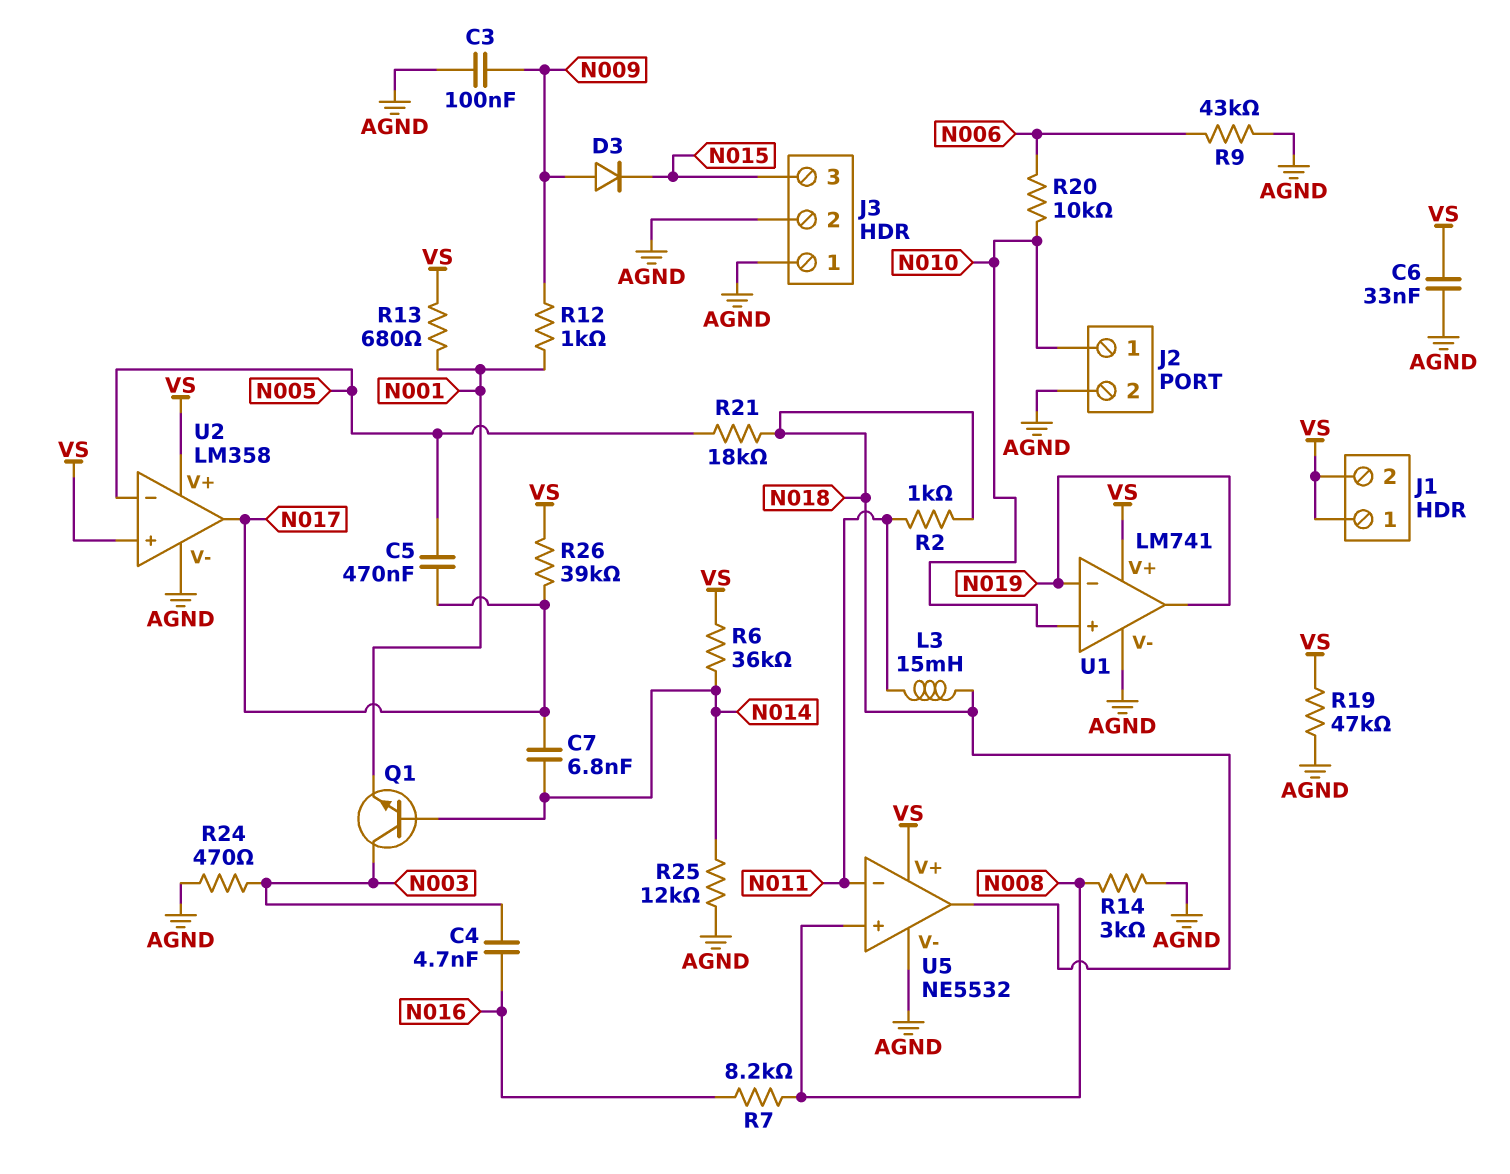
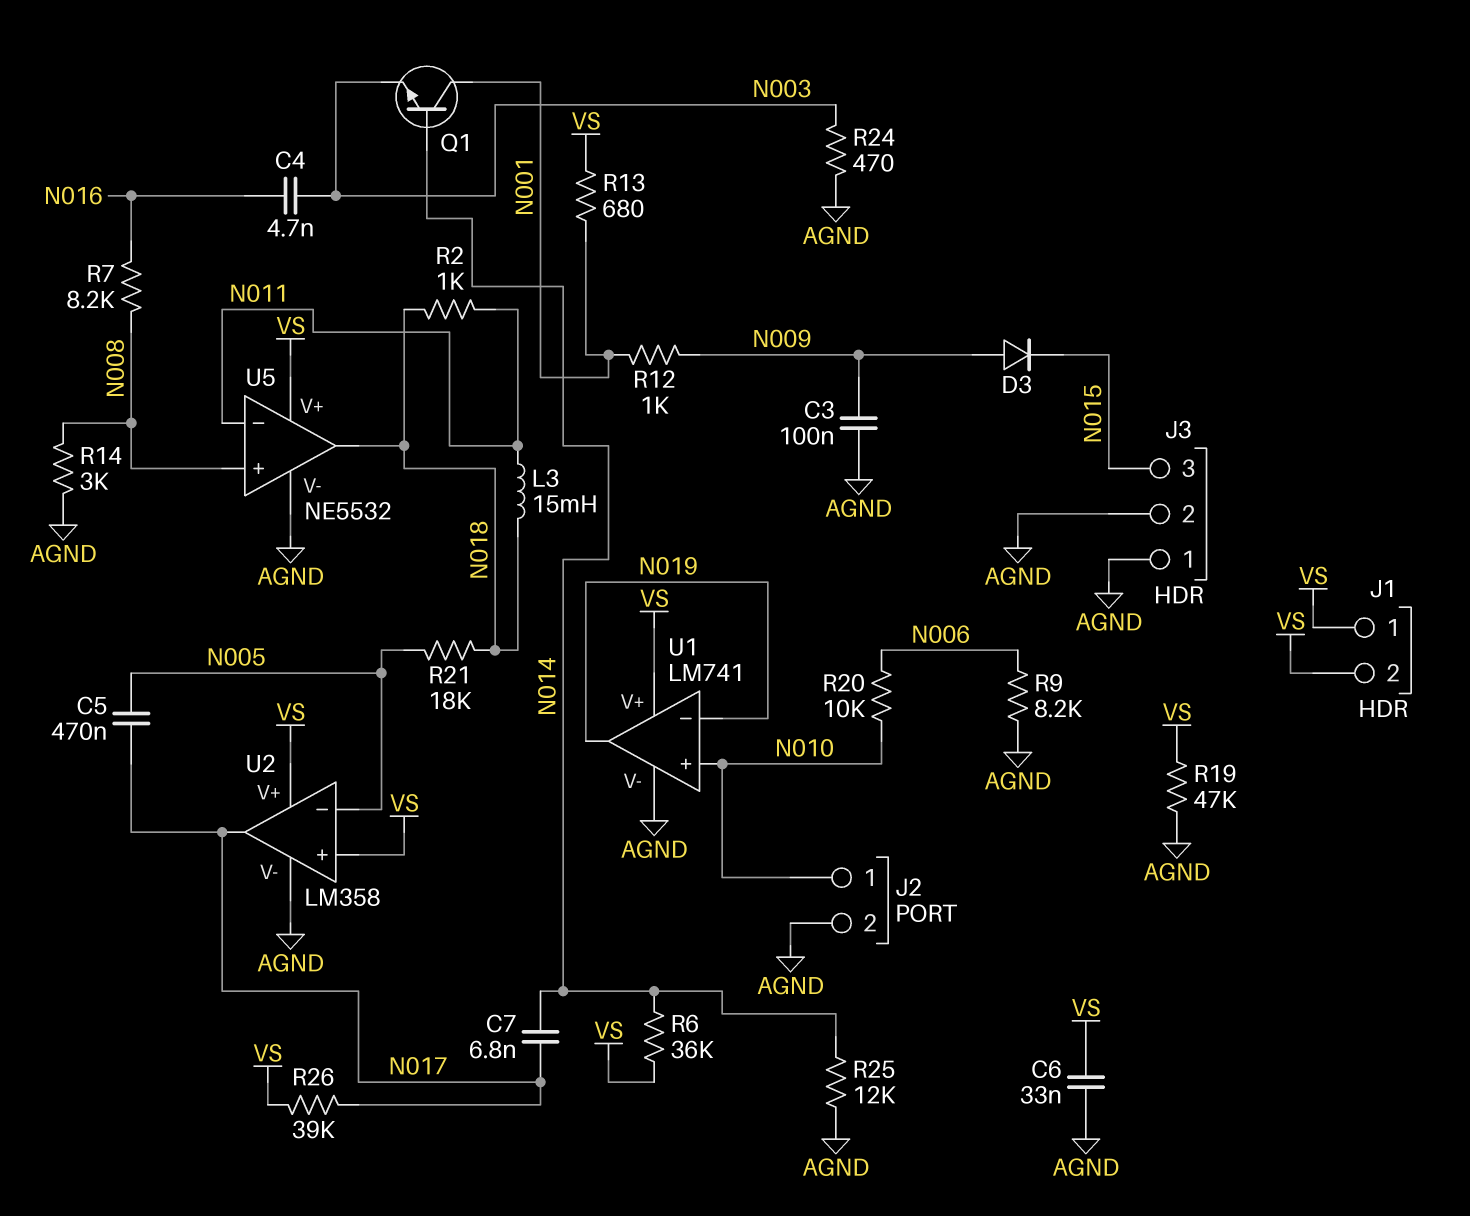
Q1: NPN (B N014, C N003, E N001) -> NPN (B N014, C N001, E N003)
R9: 43k (AGND, N006) -> 8.2k (AGND, N006)

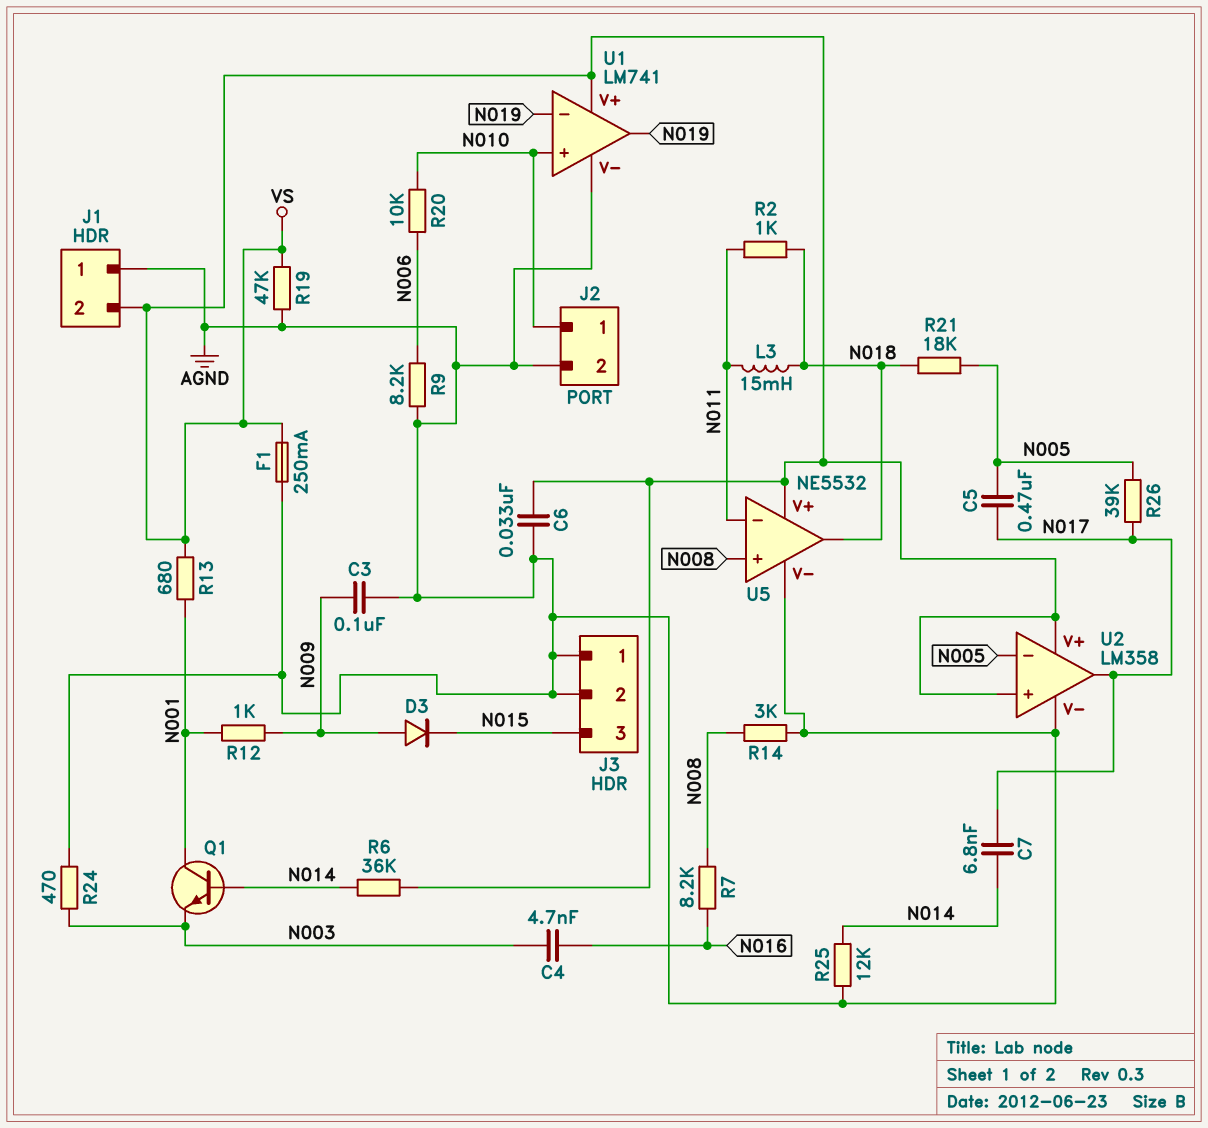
F1: none -> 250mA (AGND, VS)
J1 pin 1: VS -> AGND
R26: 39k (N017, VS) -> 39k (N005, N017)

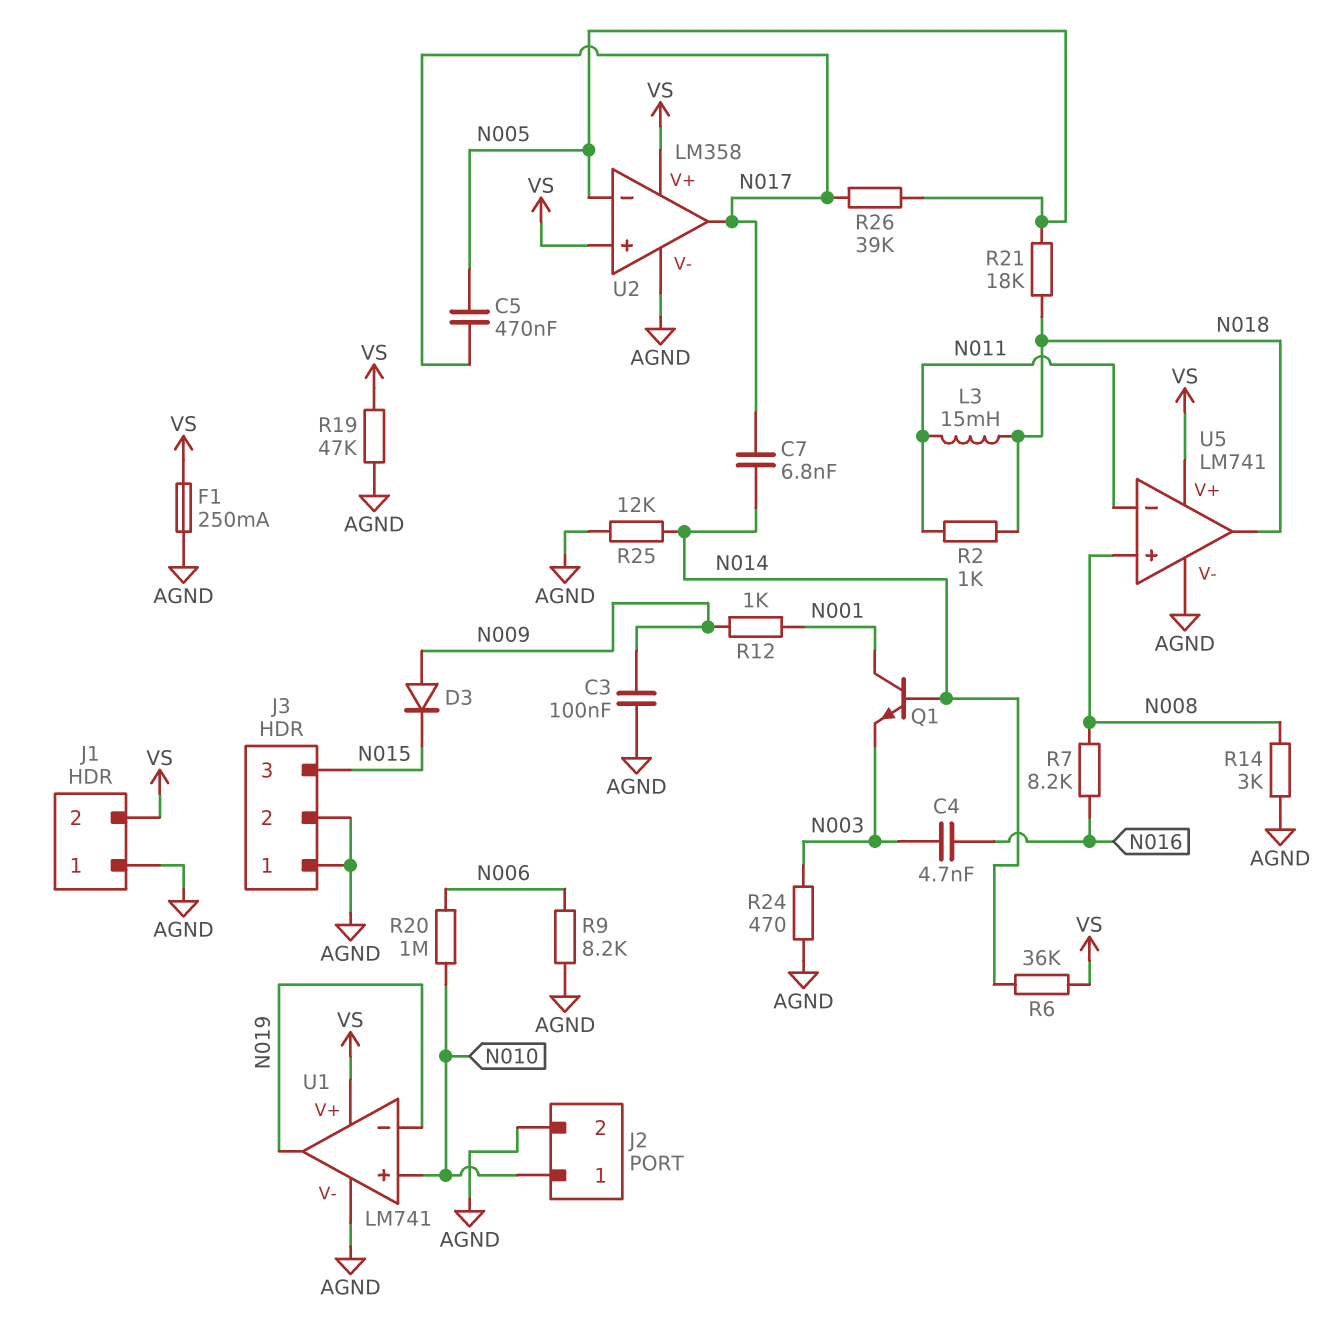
C6: 33nF (AGND, VS) -> none
R13: 680 (N001, VS) -> none
R20: 10k (N006, N010) -> 1M (N006, N010)
U5: NE5532 -> LM741

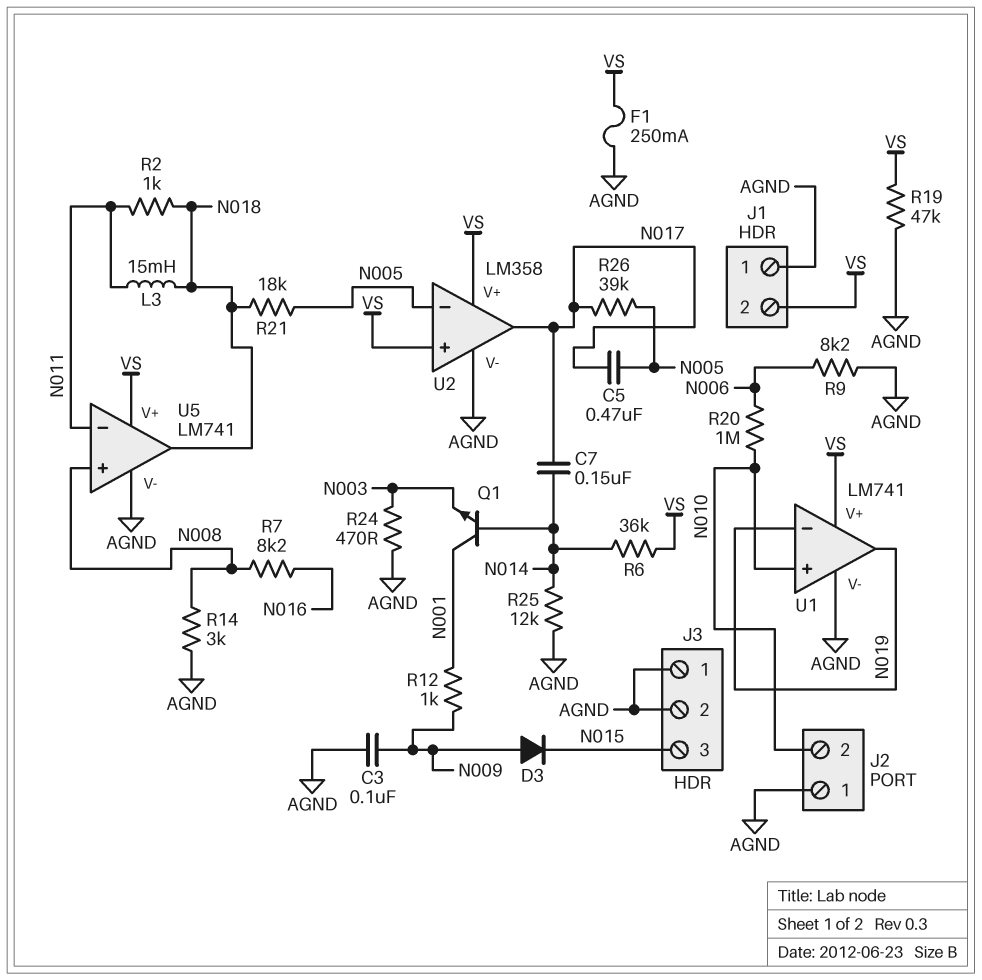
C4: 4.7nF (N003, N016) -> none
C7: 6.8nF (N014, N017) -> 150nF (N014, N017)
J2 pin 1: N010 -> AGND
J2 pin 2: AGND -> N010

